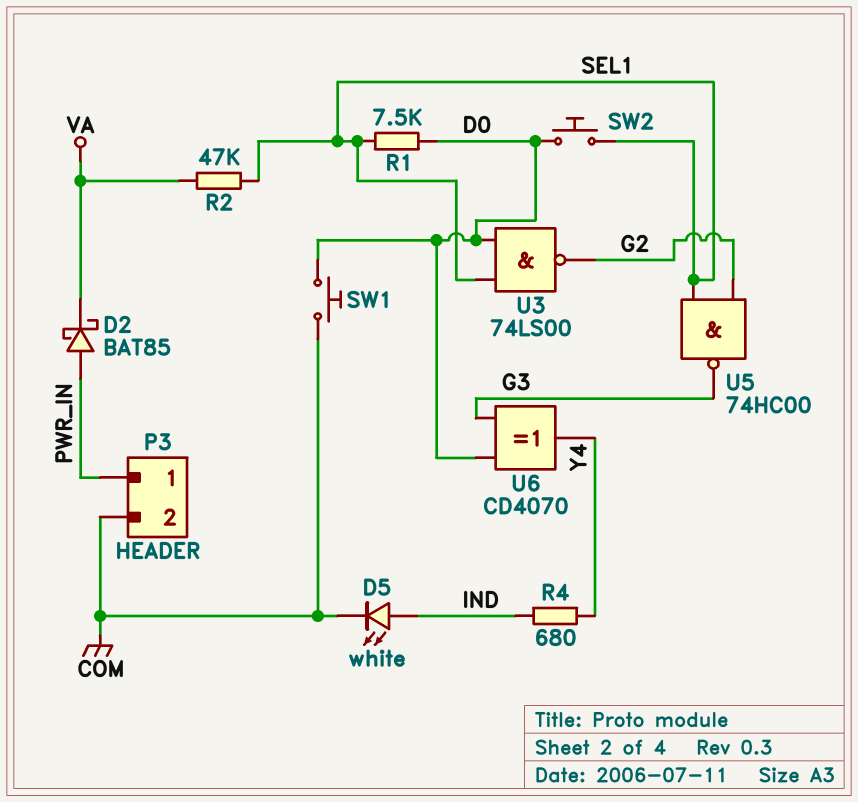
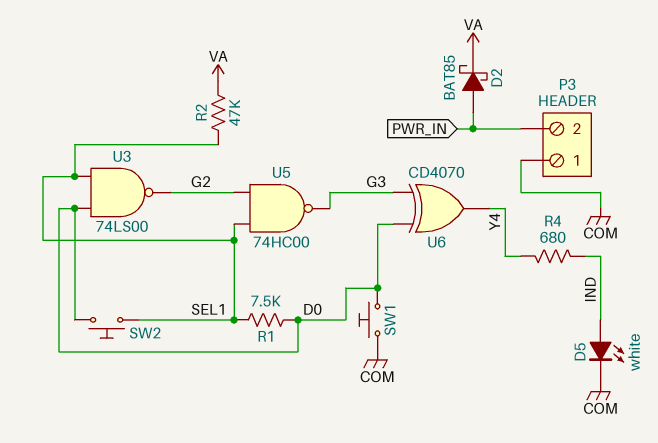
P3 pin 1: PWR_IN -> COM
P3 pin 2: COM -> PWR_IN

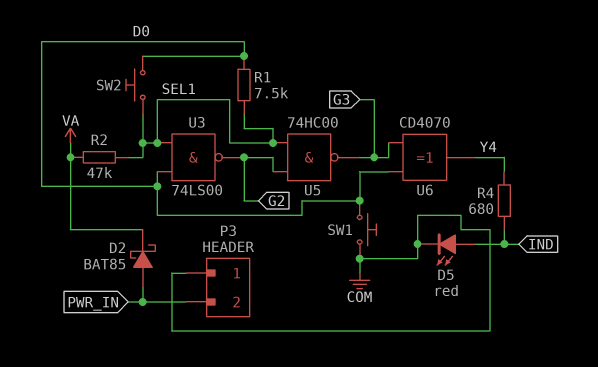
D5: LED white (A IND, K COM) -> LED red (A IND, K COM)

